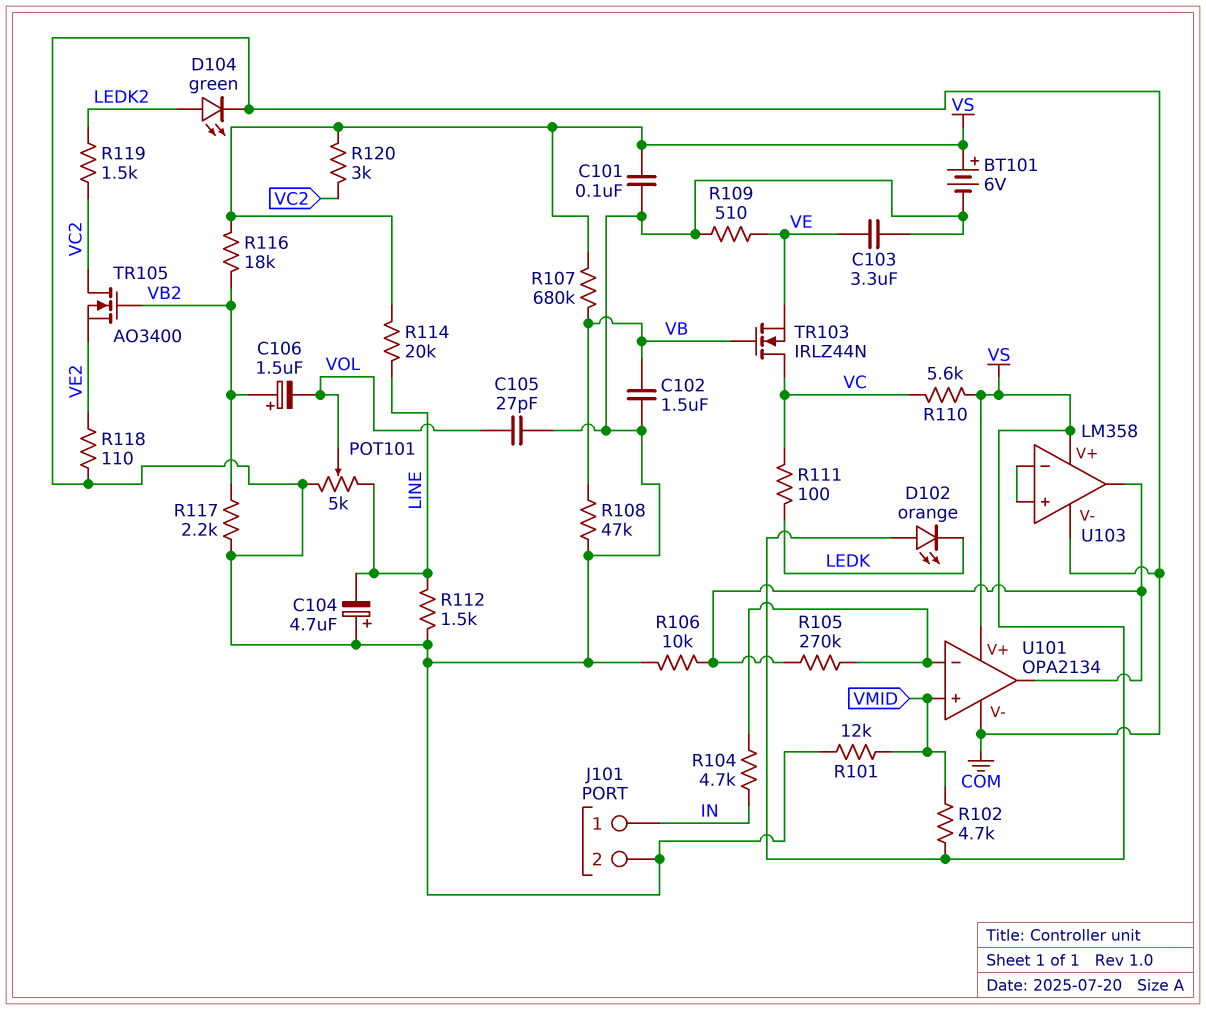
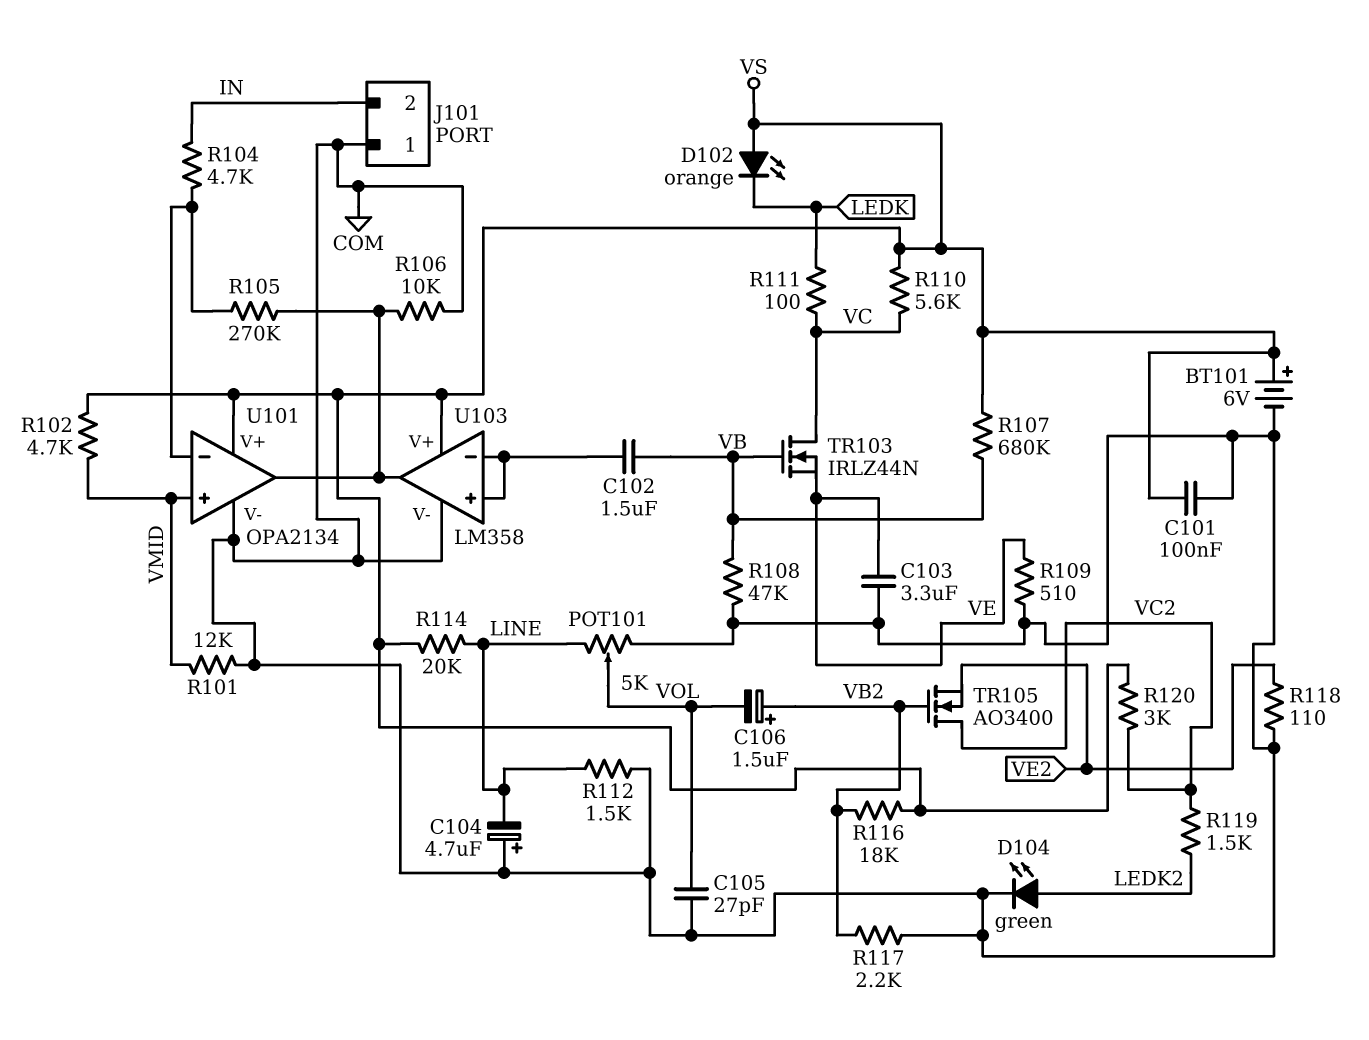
C102: 1.5uF (COM, VB) -> 1.5uF (U103/in+, VB)
J101 pin 1: IN -> COM
J101 pin 2: COM -> IN

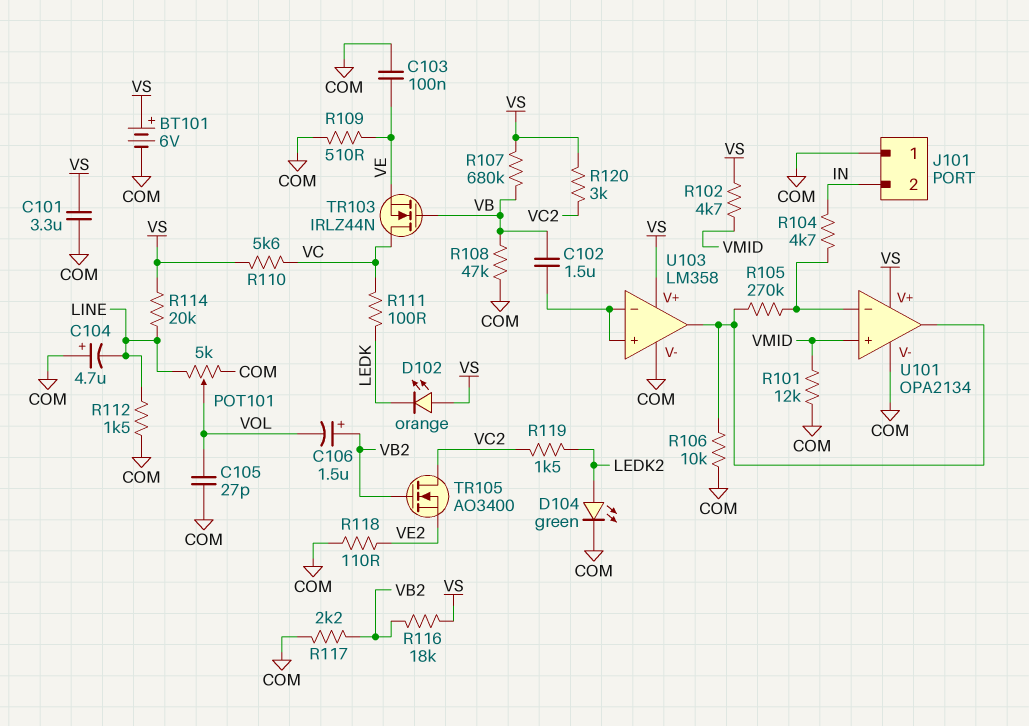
C101: 100nF (COM, VS) -> 3.3uF (COM, VS)
C103: 3.3uF (COM, VE) -> 100nF (COM, VE)

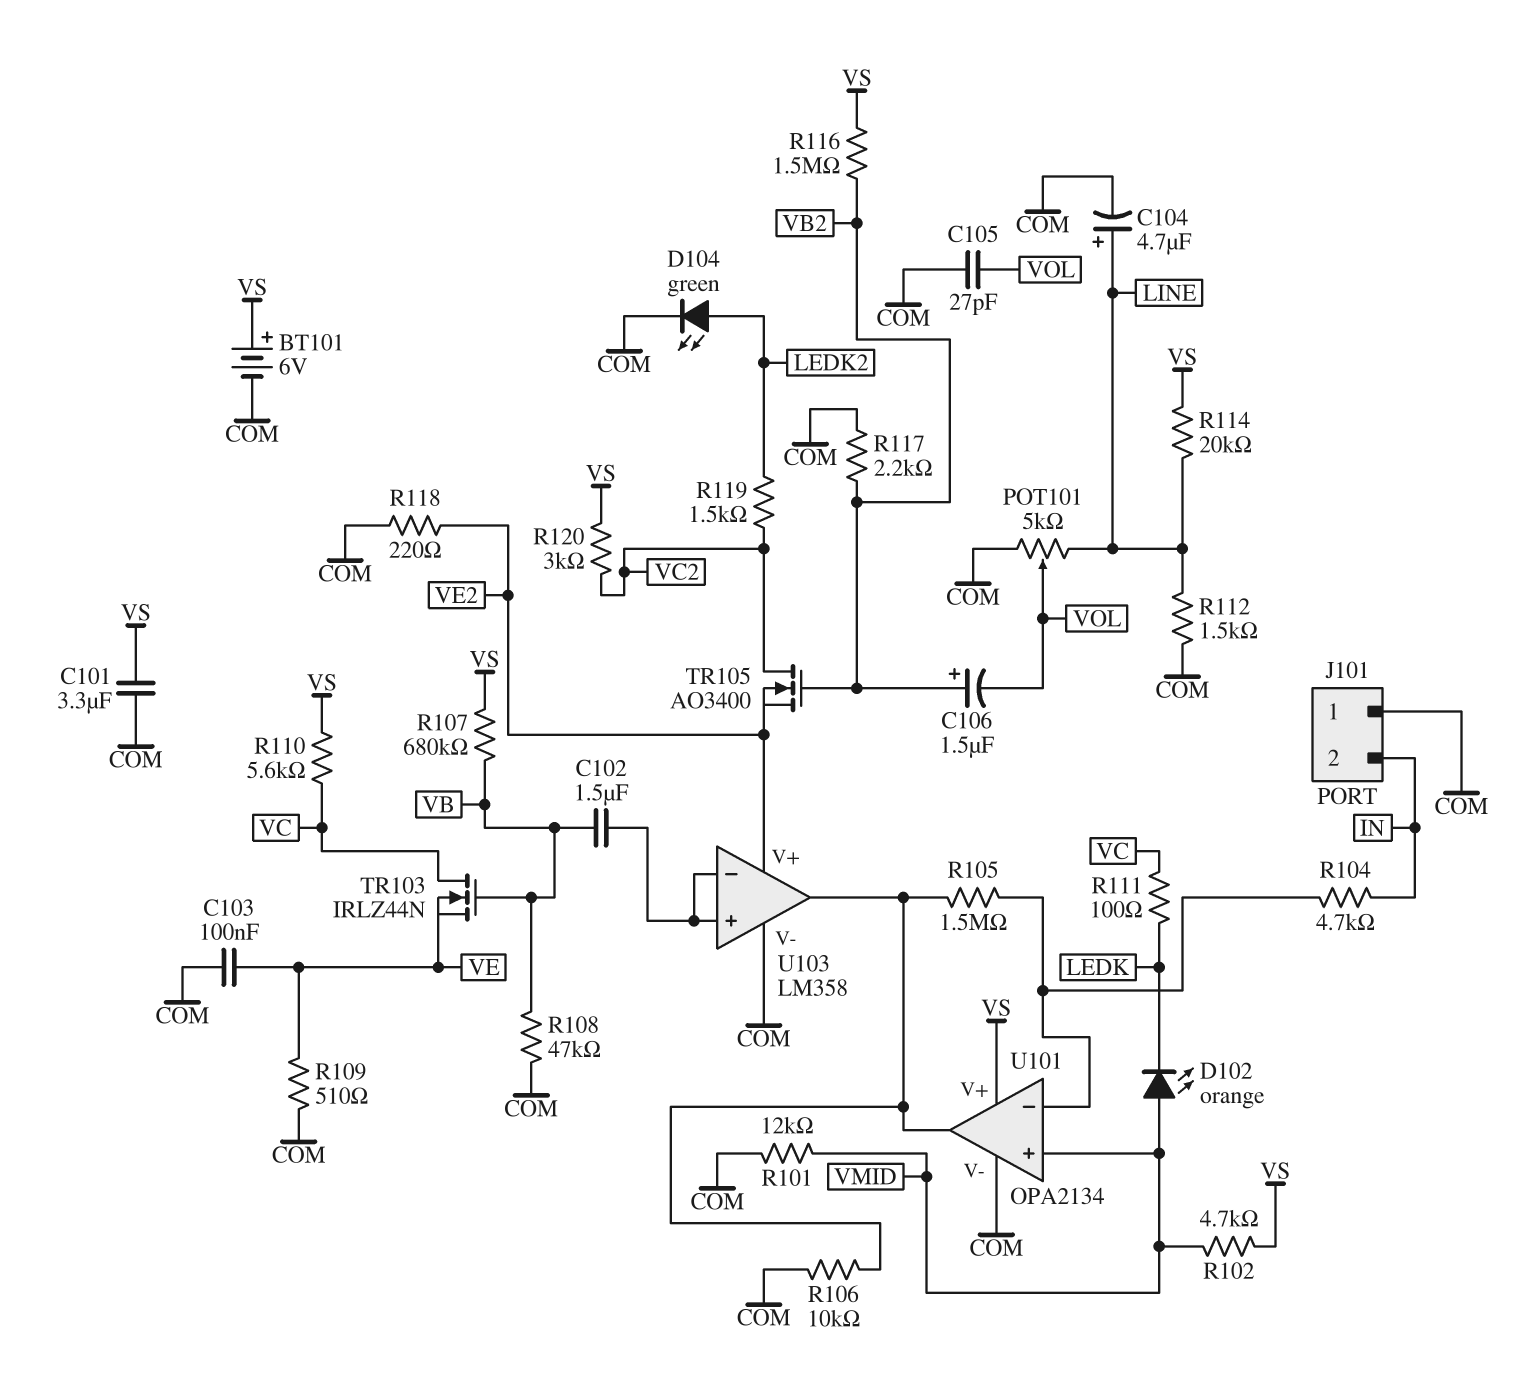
C104: 4.7uF (plus COM, minus LINE) -> 4.7uF (plus LINE, minus COM)
D102: LED orange (A VS, K LEDK) -> LED orange (A VMID, K LEDK)
R105: 270k (U101/in-, U101/out) -> 1.5M (U101/in-, U101/out)
R116: 18k (VB2, VS) -> 1.5M (VB2, VS)
R118: 110 (COM, VE2) -> 220 (COM, VE2)
U103 pin V+: VS -> VE2

